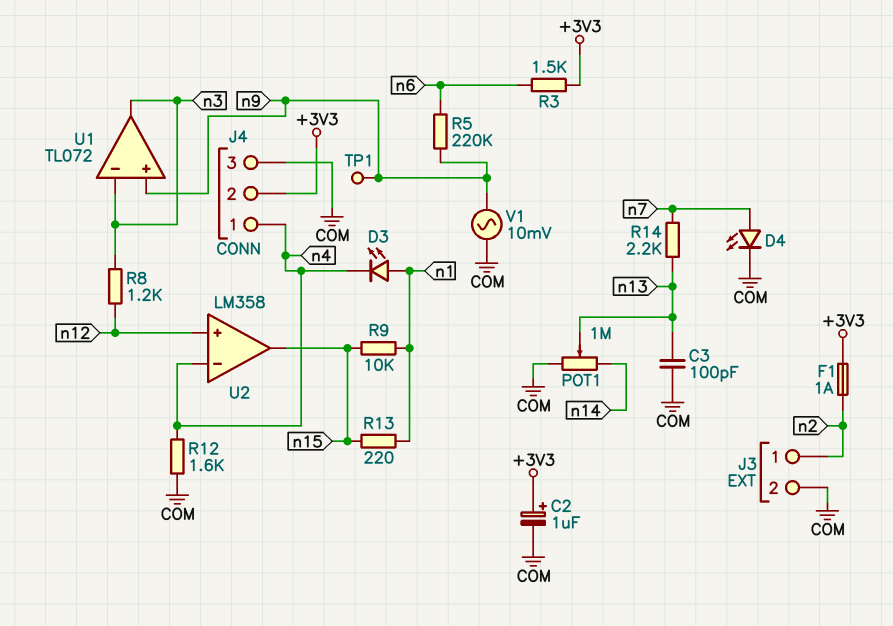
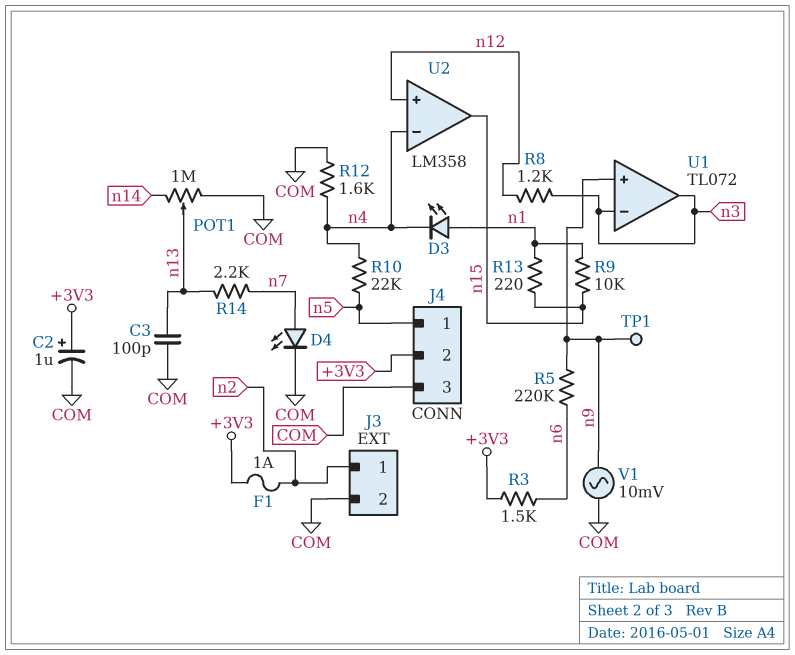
J4 pin 1: n4 -> n5
R10: none -> 22k (n4, n5)

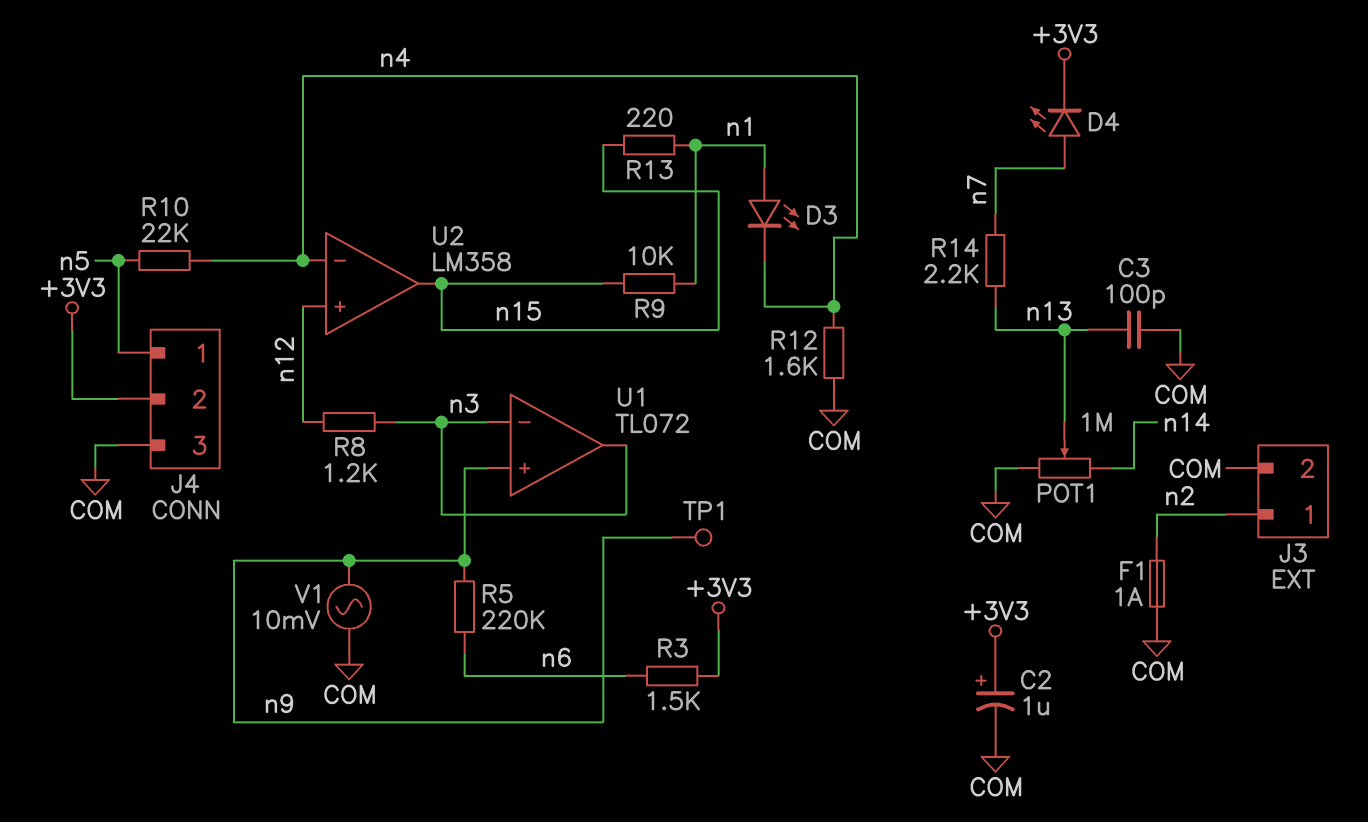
D4: LED (A n7, K COM) -> LED (A n7, K +3V3)
F1: 1A (+3V3, n2) -> 1A (COM, n2)

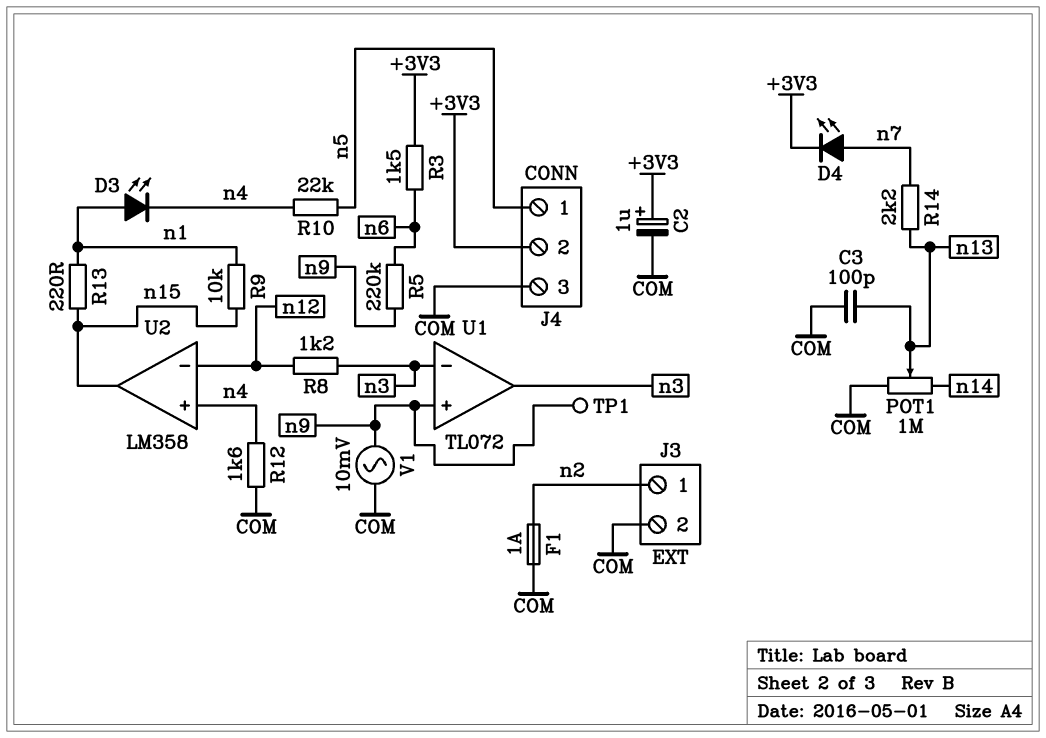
U2 pin in+: n12 -> n4
U2 pin in-: n4 -> n12

